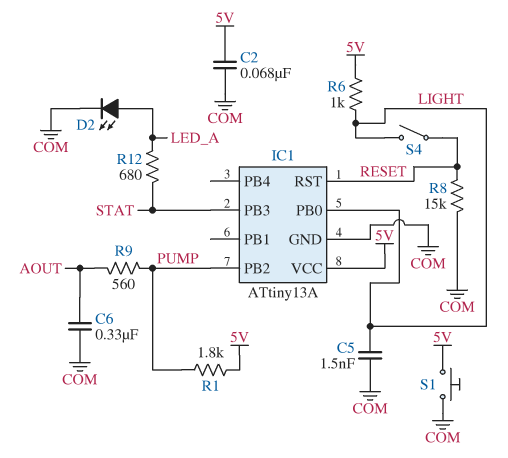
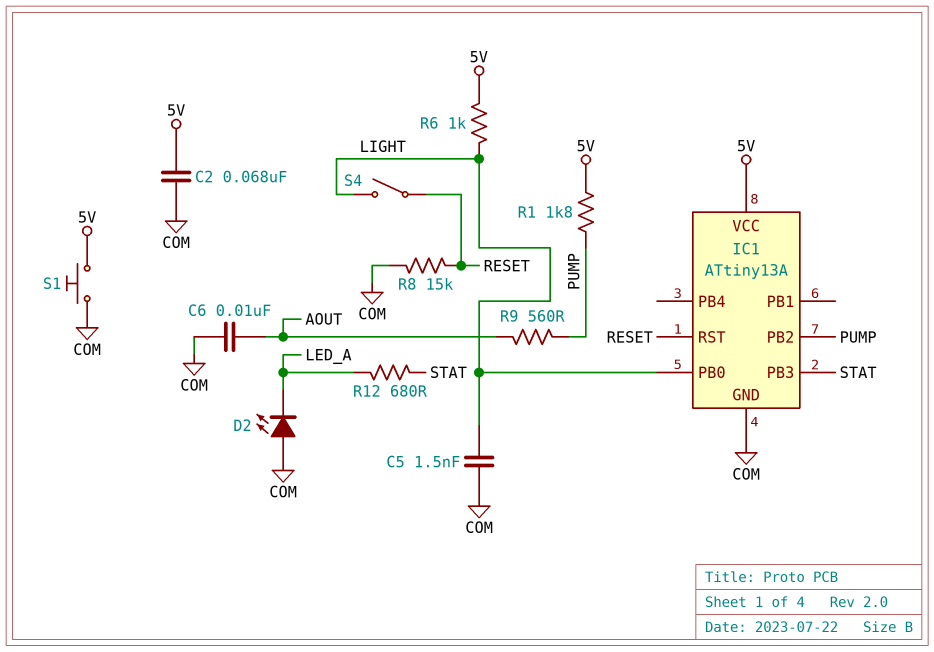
C6: 330nF (AOUT, COM) -> 10nF (AOUT, COM)
D2: LED (A LED_A, K COM) -> LED (A COM, K LED_A)

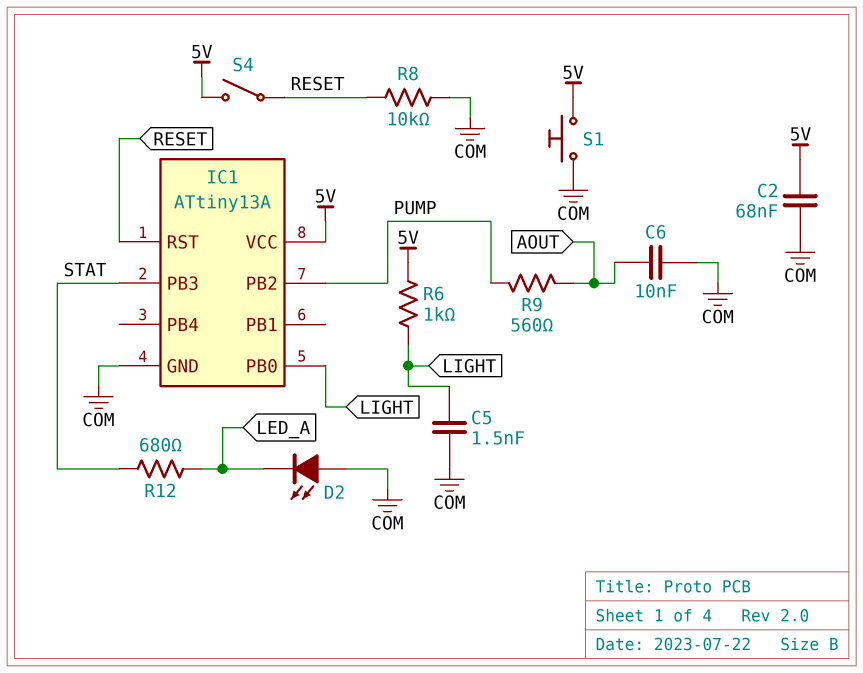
R1: 1.8k (5V, PUMP) -> none
R8: 15k (COM, RESET) -> 10k (COM, RESET)
S4: switch (LIGHT, RESET) -> switch (5V, RESET)

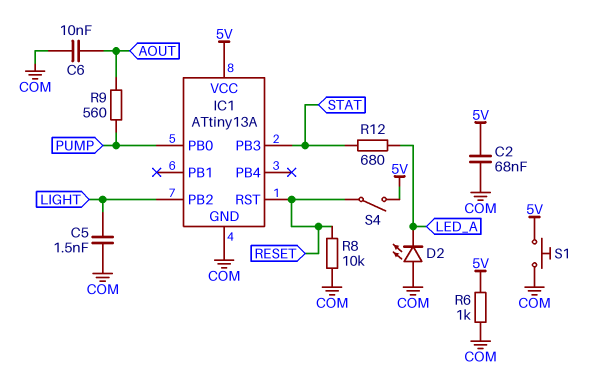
IC1 pin PB0: LIGHT -> PUMP
IC1 pin PB2: PUMP -> LIGHT
R6: 1k (5V, LIGHT) -> 1k (5V, COM)

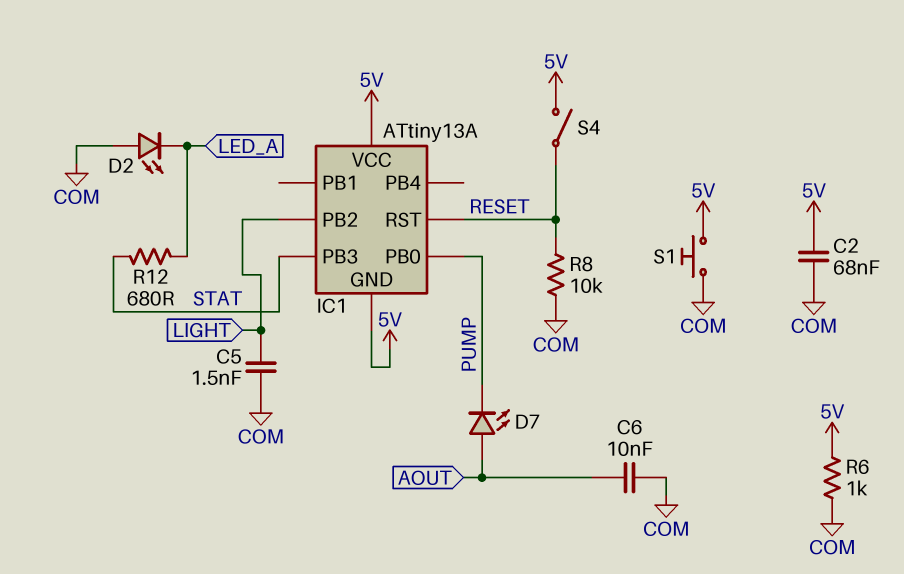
D7: none -> LED (A AOUT, K PUMP)
IC1 pin GND: COM -> 5V
R9: 560 (AOUT, PUMP) -> none

